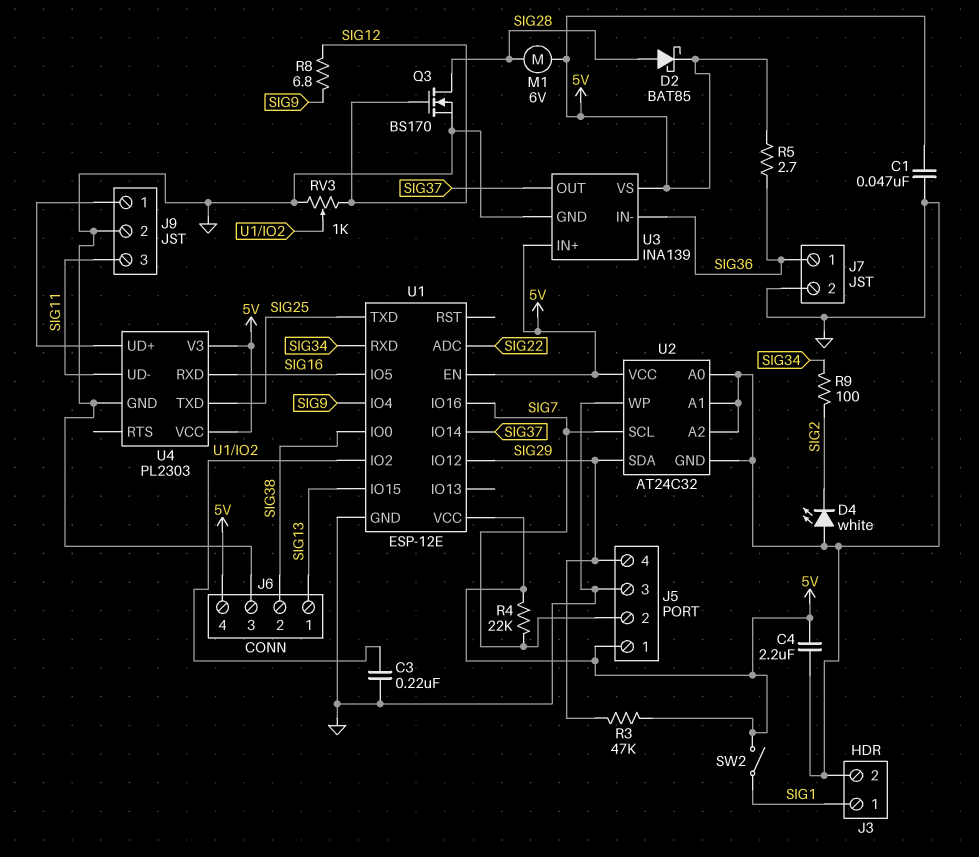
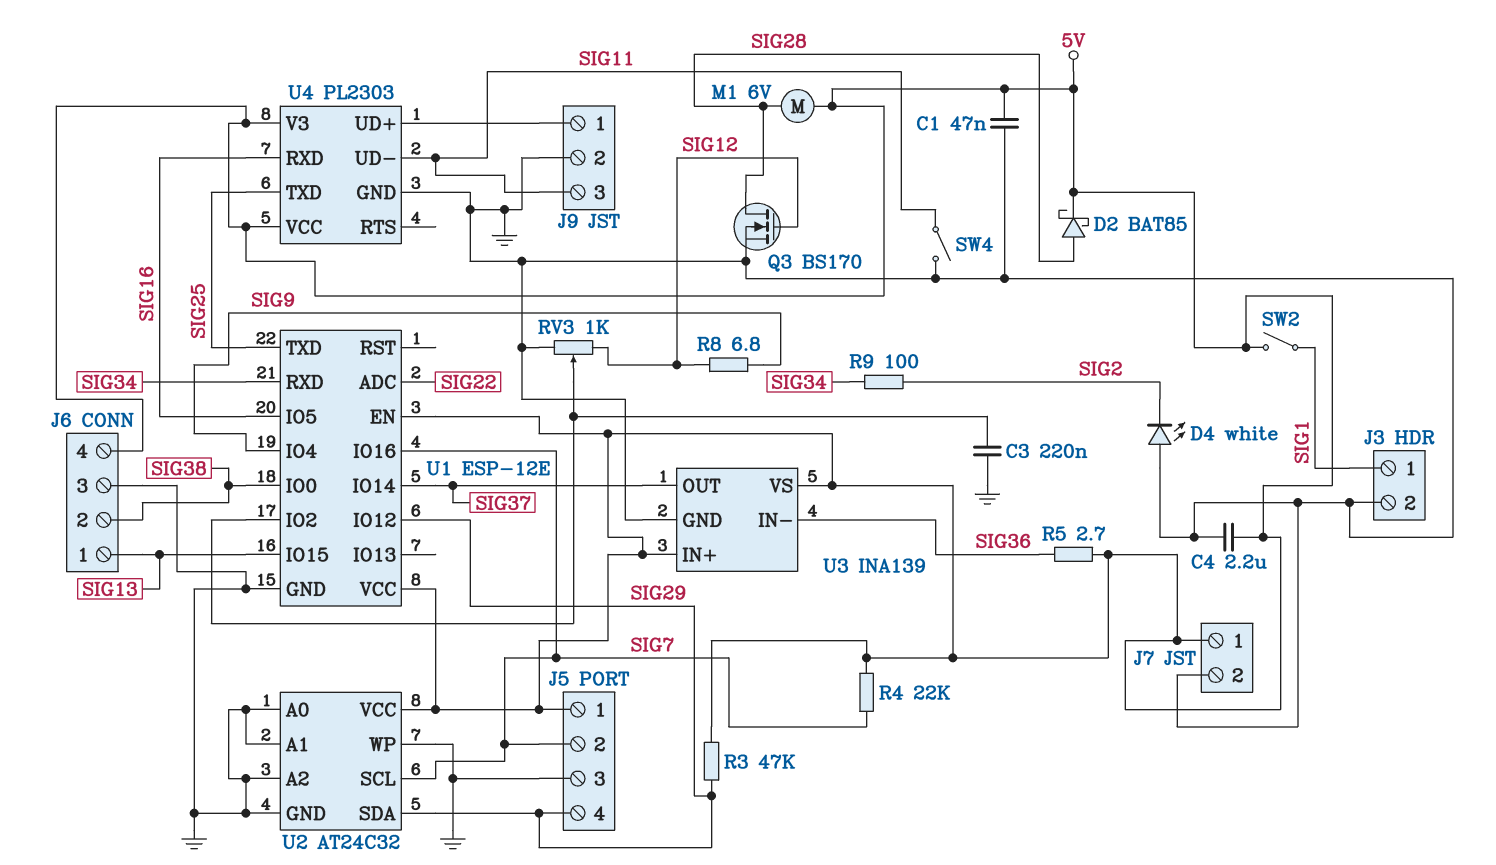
J7 pin 1: SIG36 -> 5V
SW4: none -> switch (GND, SIG11)

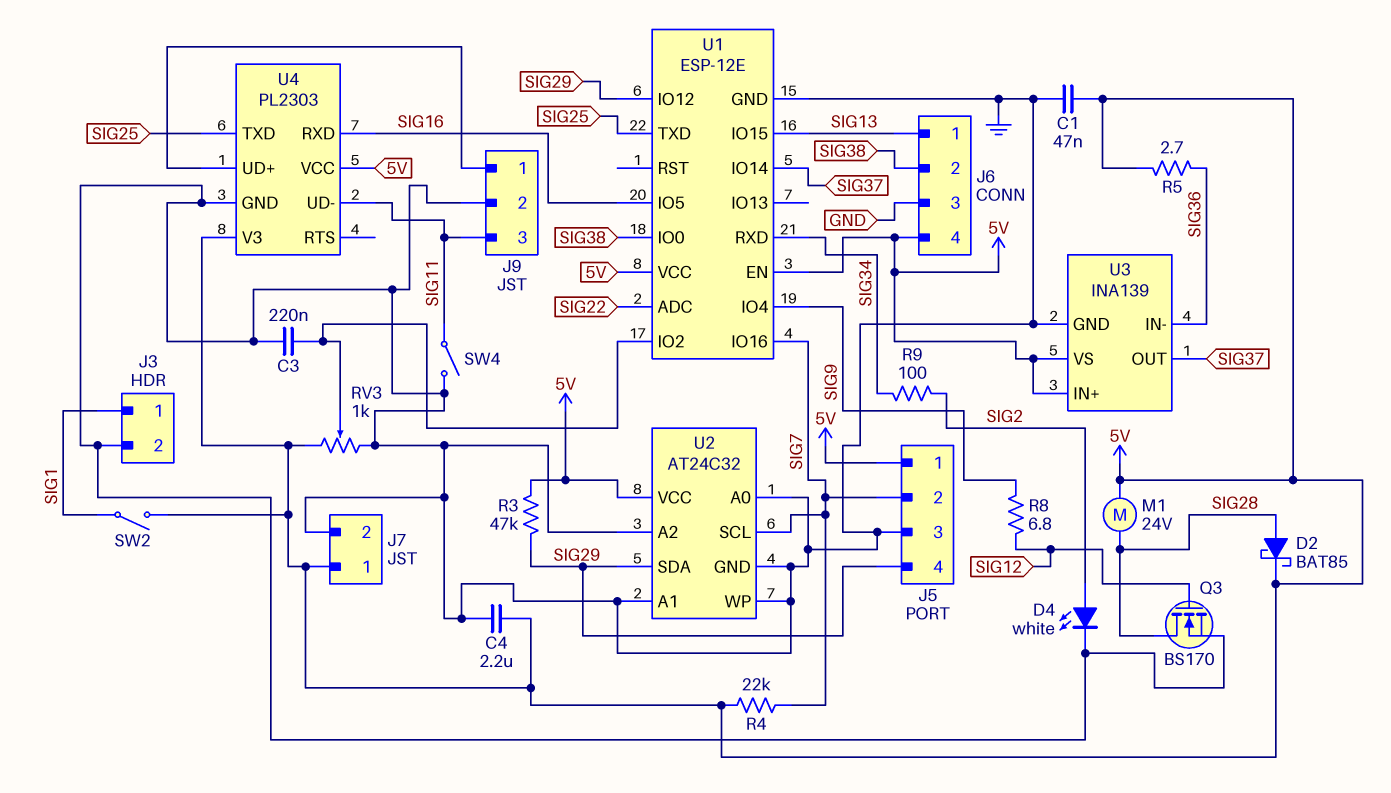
D4: LED white (A GND, K SIG2) -> LED white (A SIG2, K GND)
M1: motor 6V (5V, SIG28) -> motor 24V (5V, SIG28)
RV3: 1k (GND, SIG12, wiper U1/IO2) -> 1k (5V, GND, wiper U1/IO2)

